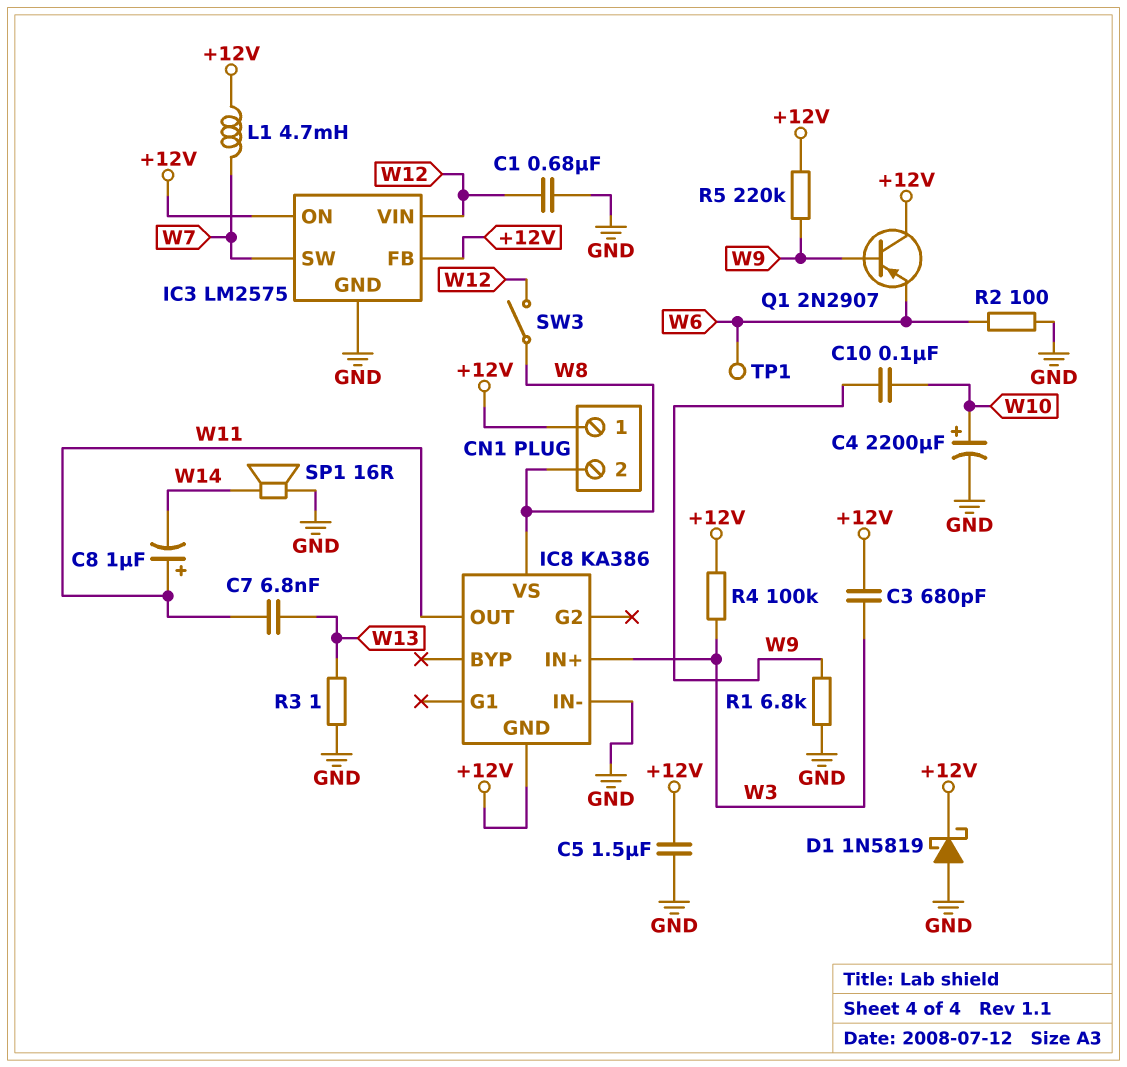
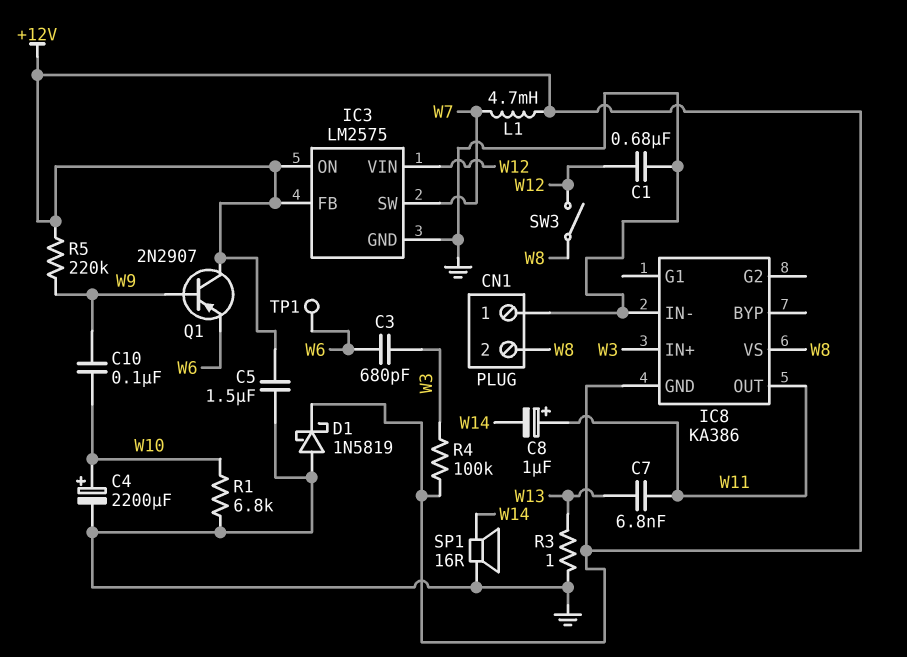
C3: 680pF (+12V, W3) -> 680pF (W3, W6)
CN1 pin 1: +12V -> GND
R1: 6.8k (GND, W9) -> 6.8k (GND, W10)
R2: 100 (GND, W6) -> none

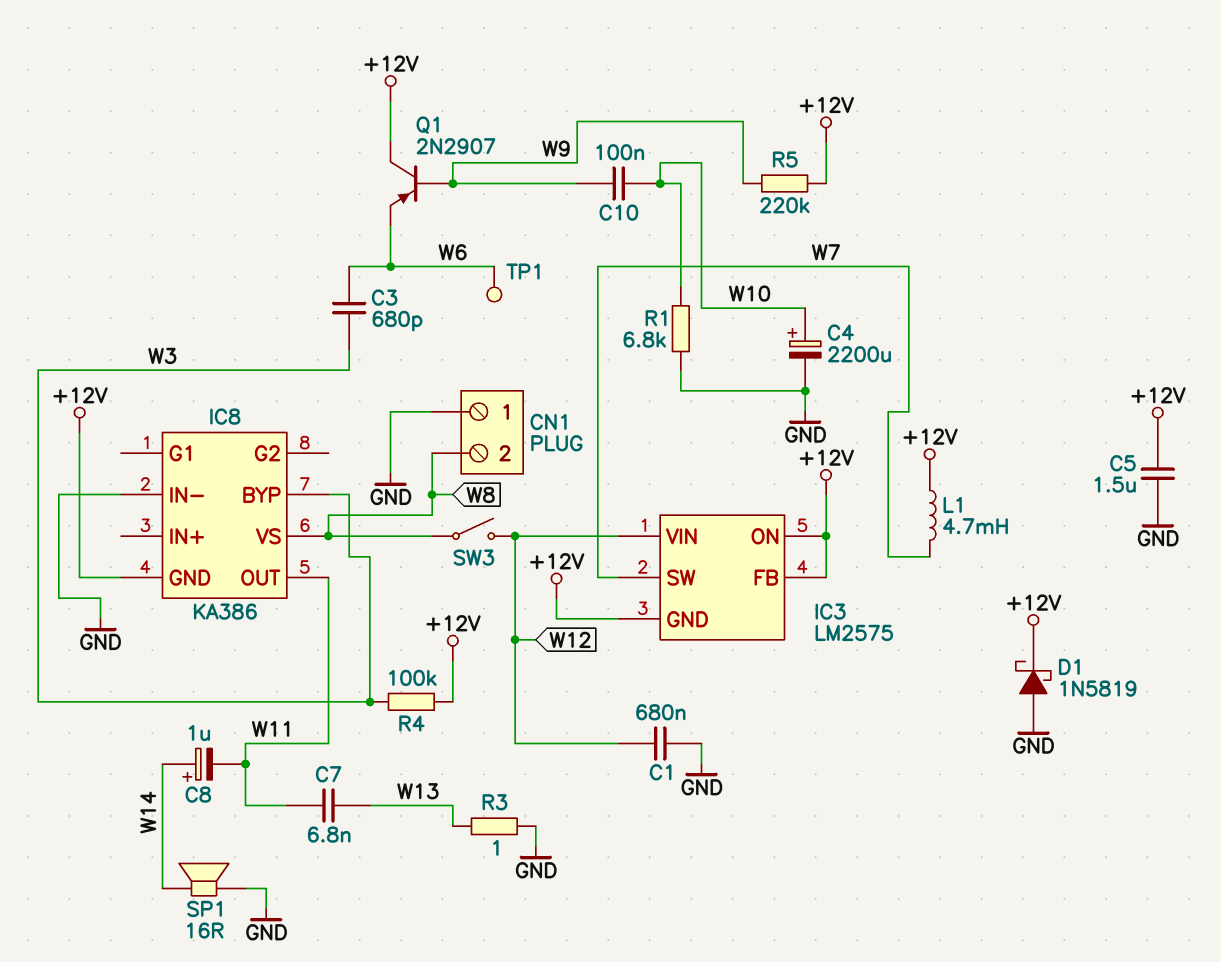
C8: 1uF (plus W11, minus W14) -> 1uF (plus W14, minus W11)
IC3 pin GND: GND -> +12V
IC8 pin BYP: none -> W3
IC8 pin IN+: W3 -> none

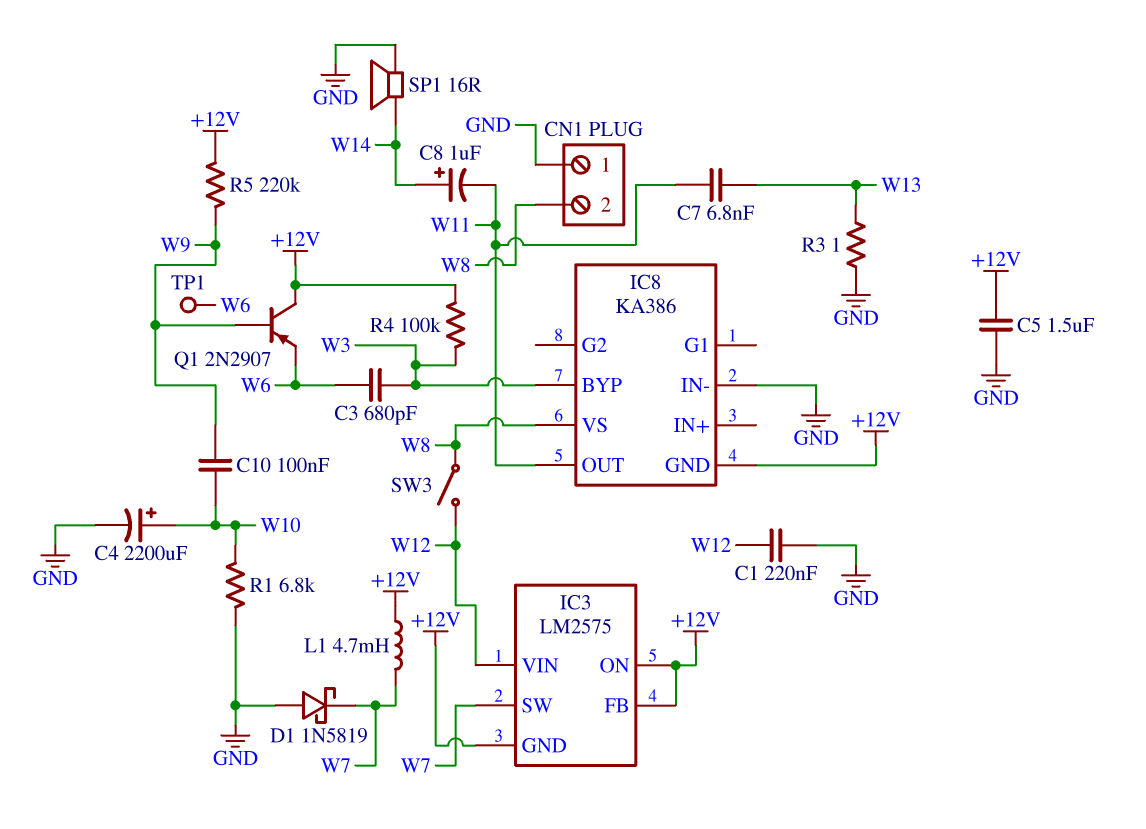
C1: 680nF (GND, W12) -> 220nF (GND, W12)
D1: schottky 1N5819 (A GND, K +12V) -> schottky 1N5819 (A GND, K W7)

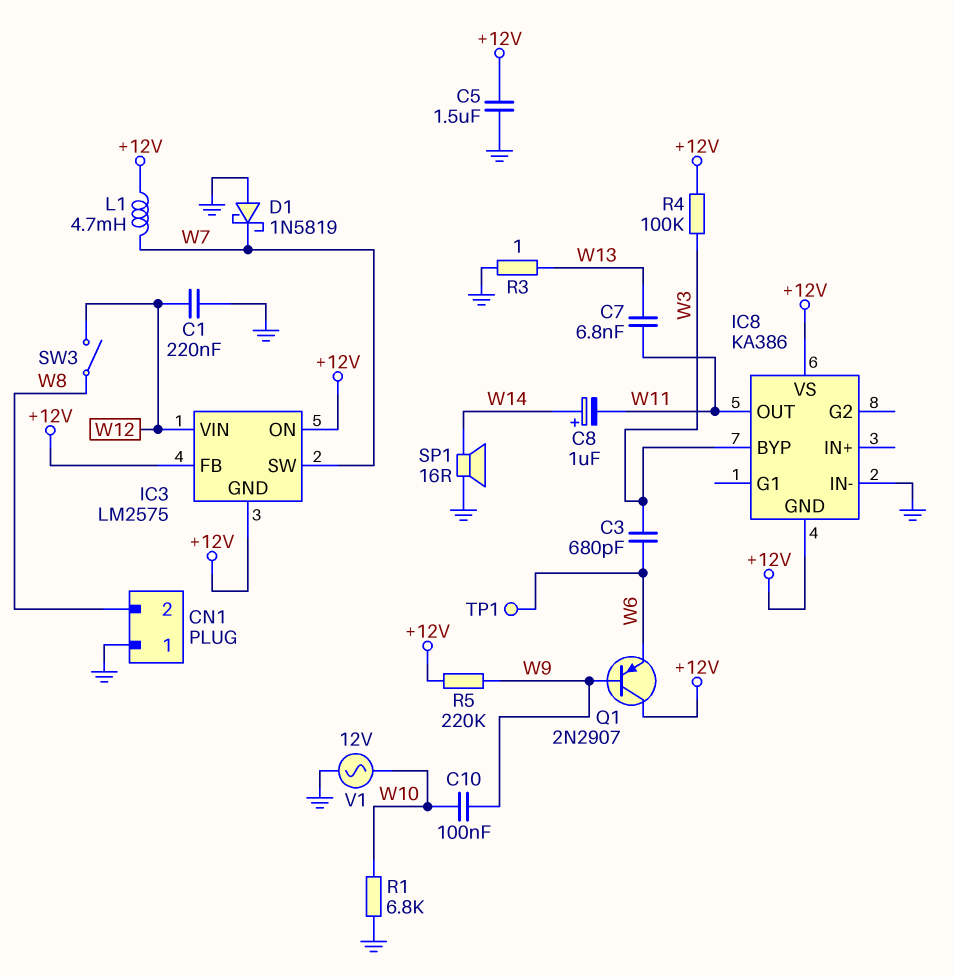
C4: 2200uF (plus W10, minus GND) -> none
IC8 pin VS: W8 -> +12V
V1: none -> AC 12V (GND, W10)

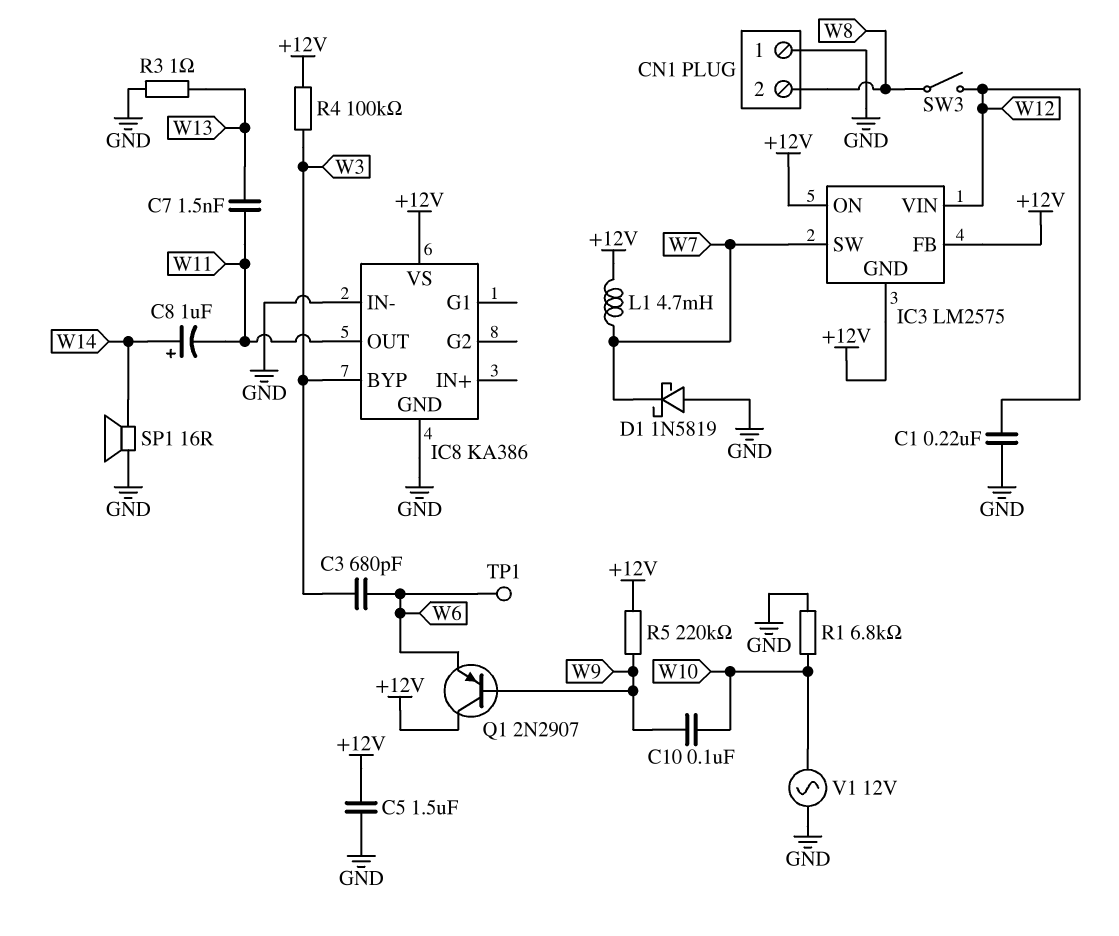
C7: 6.8nF (W11, W13) -> 1.5nF (W11, W13)
IC8 pin GND: +12V -> GND

